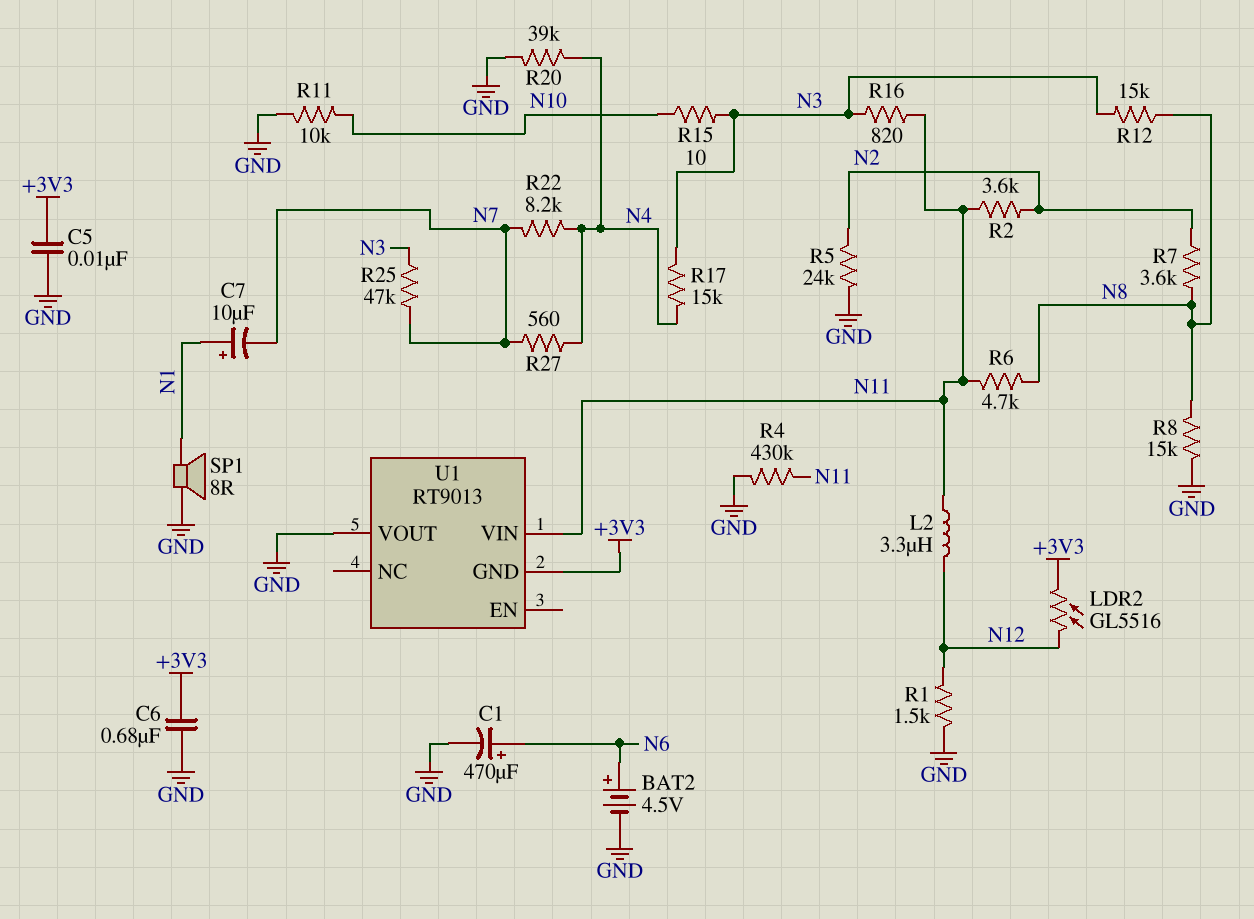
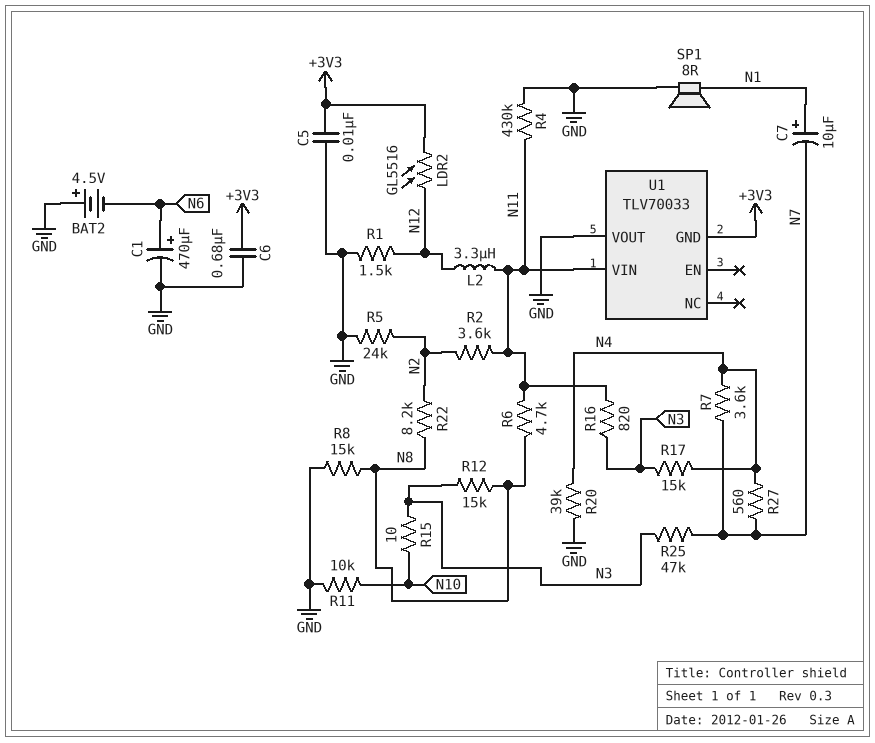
BAT2: 4.5V (plus N6, minus GND) -> 4.5V (plus GND, minus N6)
R7: 3.6k (N2, N8) -> 3.6k (N4, N7)
R22: 8.2k (N4, N7) -> 8.2k (N2, N8)
U1: RT9013 -> TLV70033

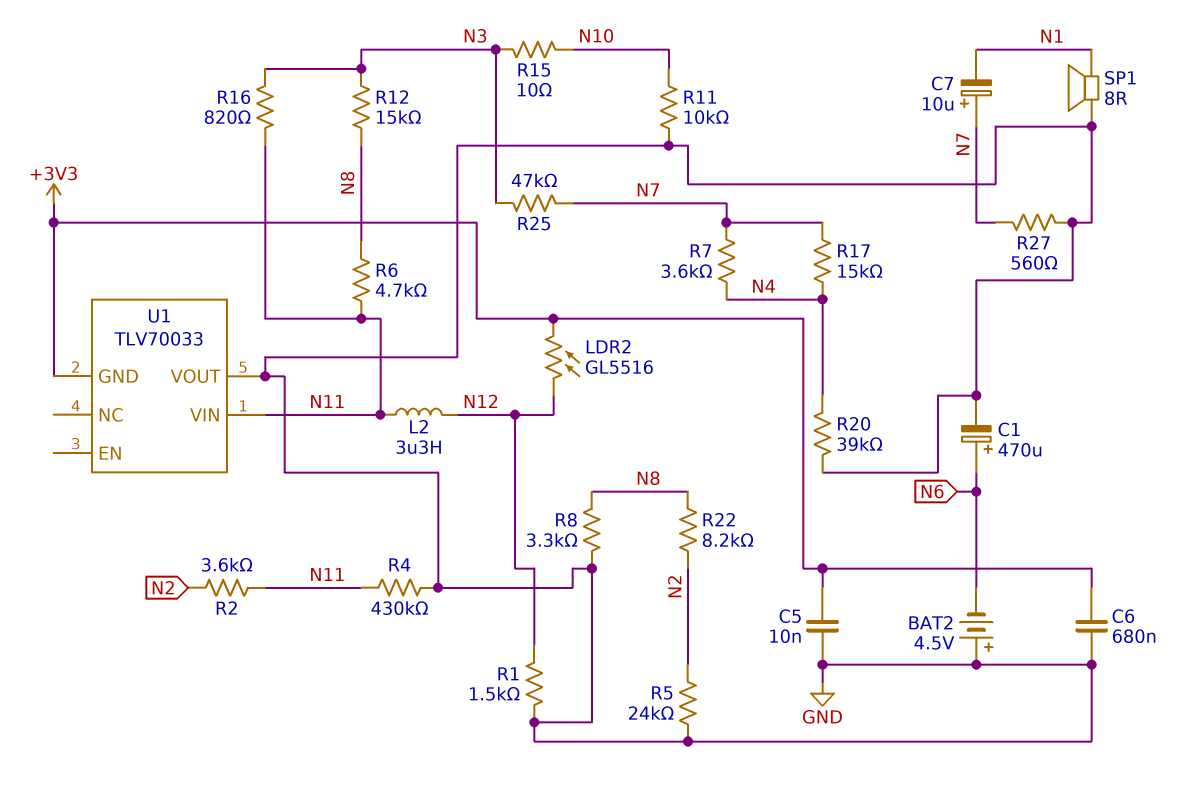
C7: 10uF (plus N1, minus N7) -> 10uF (plus N7, minus N1)
R8: 15k (GND, N8) -> 3.3k (GND, N8)
R17: 15k (N3, N4) -> 15k (N4, N7)
R27: 560 (N4, N7) -> 560 (GND, N7)

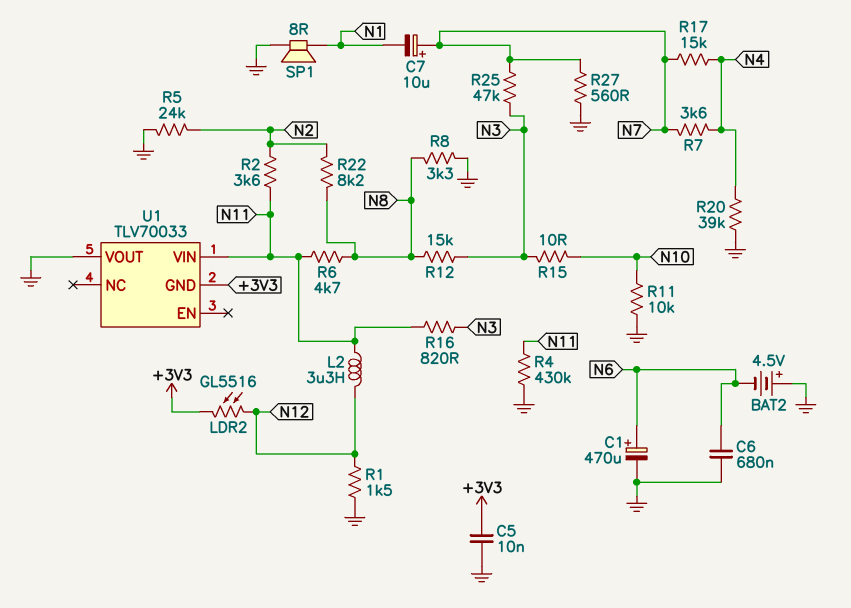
C6: 680nF (+3V3, GND) -> 680nF (GND, N6)

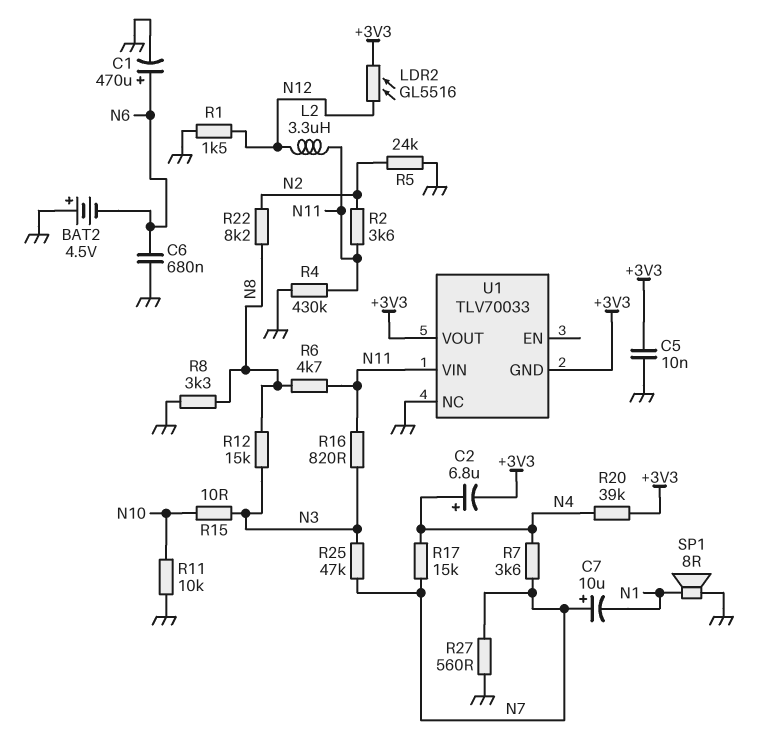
C2: none -> 6.8uF (plus N4, minus +3V3)
R20: 39k (GND, N4) -> 39k (+3V3, N4)
U1 pin NC: none -> GND
U1 pin VOUT: GND -> +3V3

